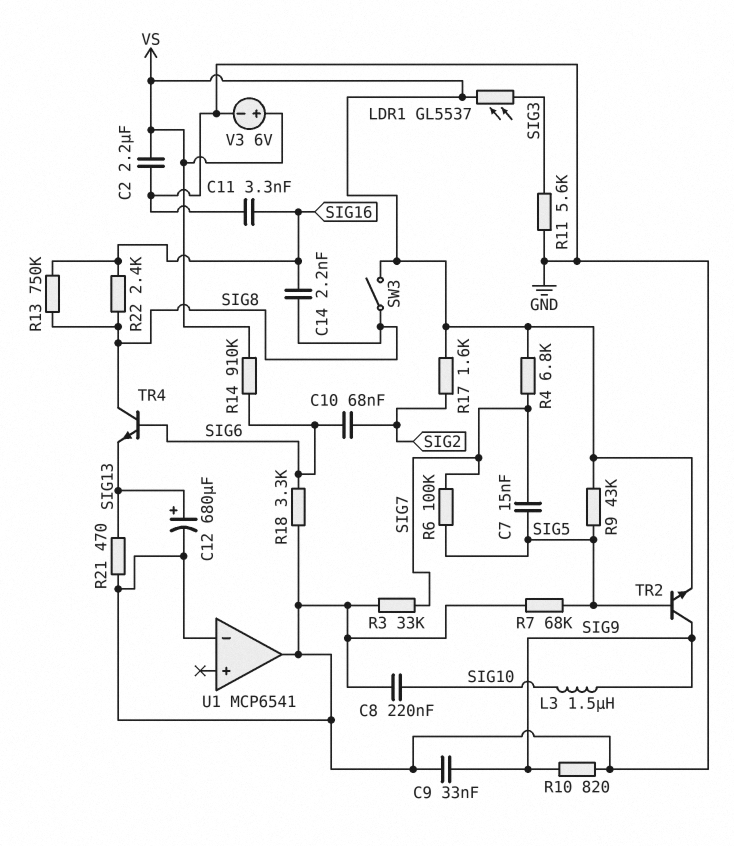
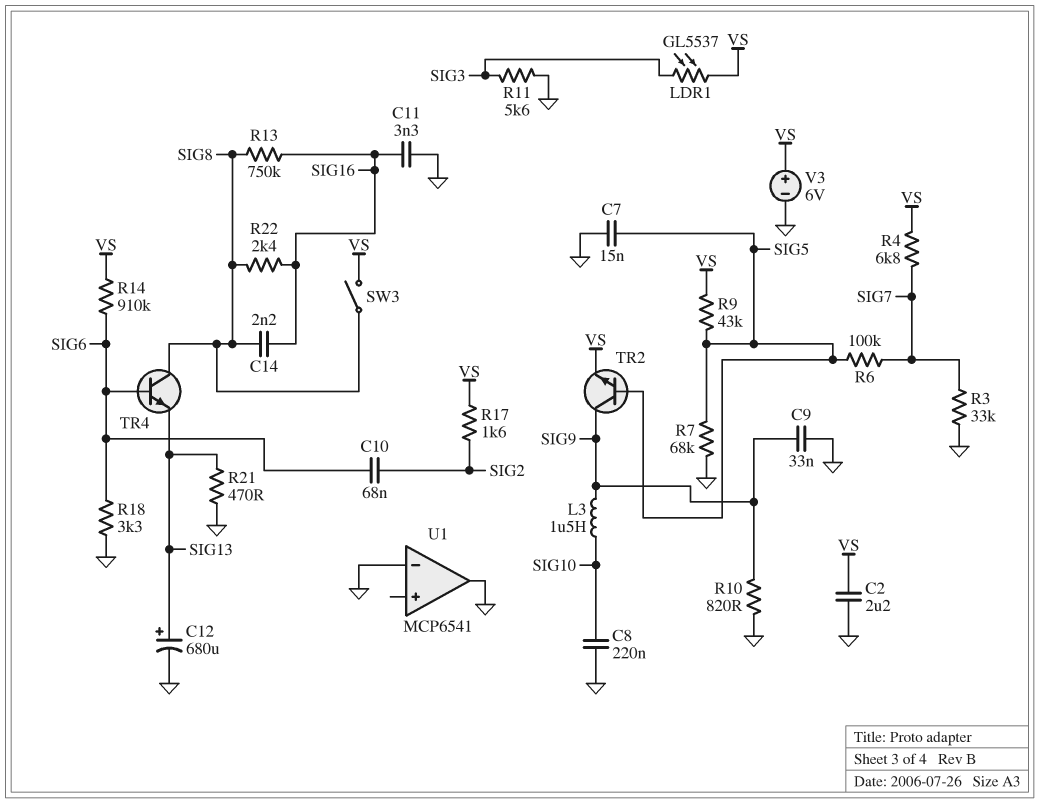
C7: 15nF (SIG5, SIG7) -> 15nF (GND, SIG5)

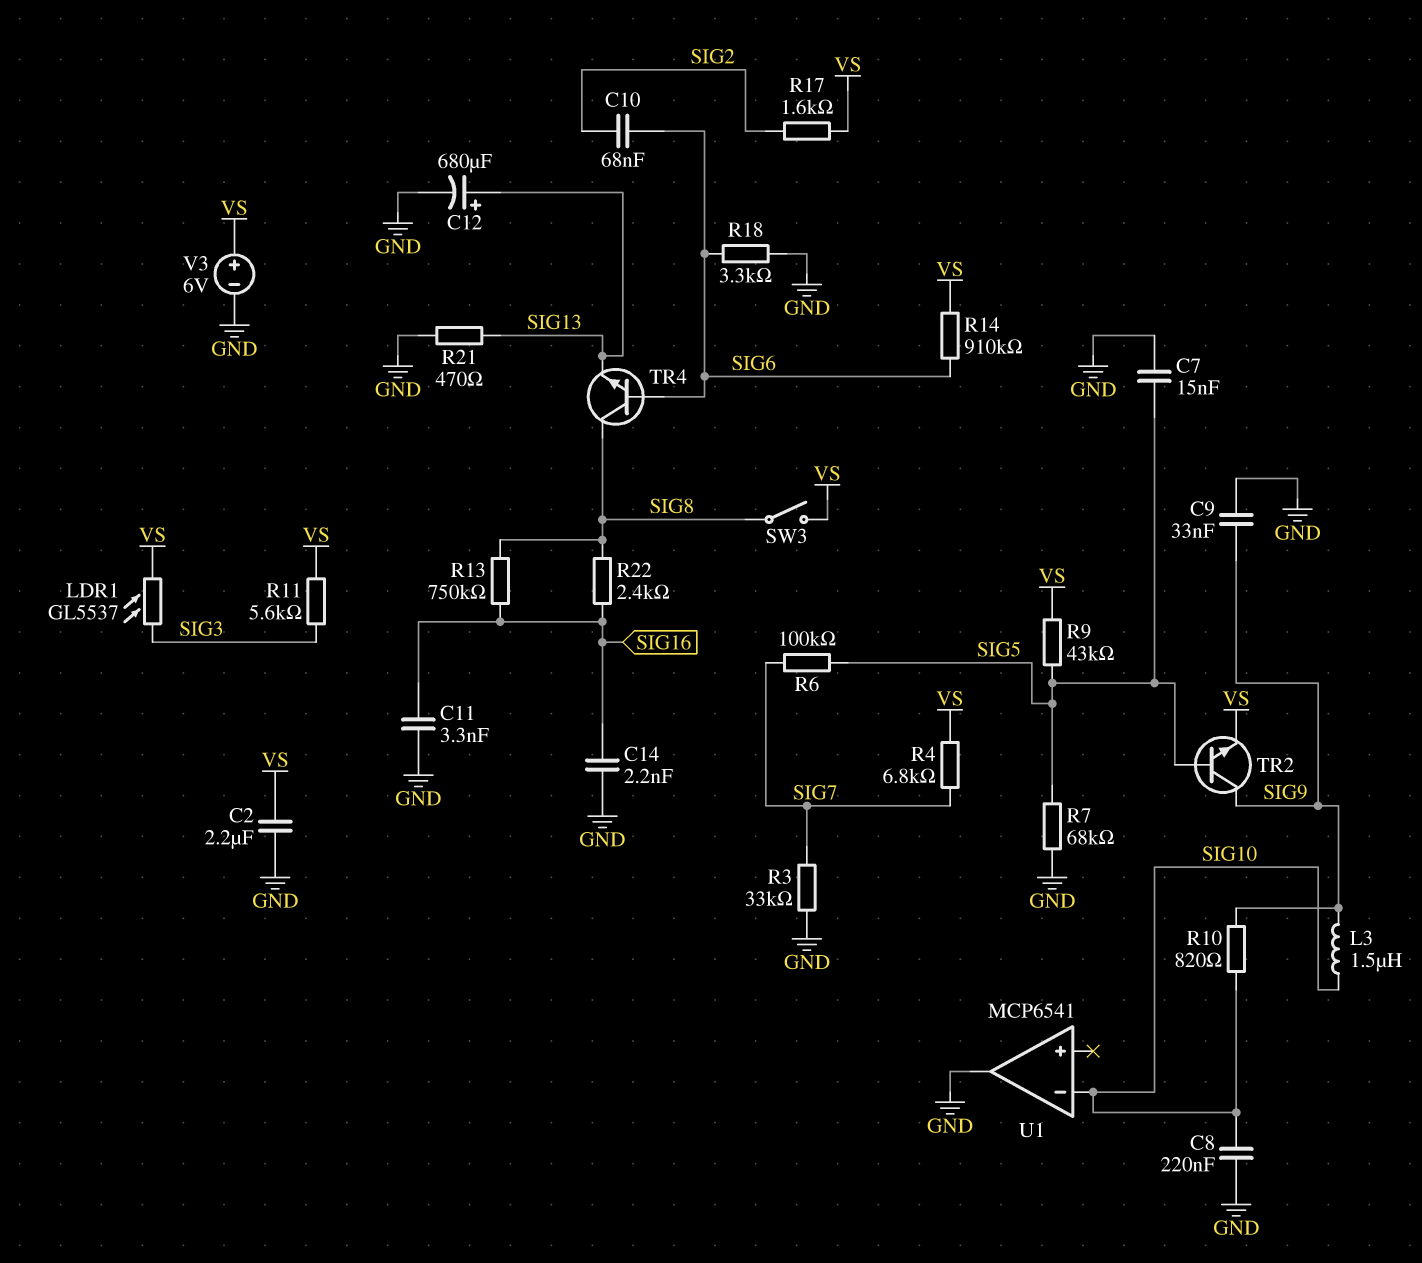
C14: 2.2nF (SIG8, SIG16) -> 2.2nF (GND, SIG16)
R10: 820 (GND, SIG9) -> 820 (SIG9, SIG10)
R11: 5.6k (GND, SIG3) -> 5.6k (SIG3, VS)
U1 pin in-: GND -> SIG10

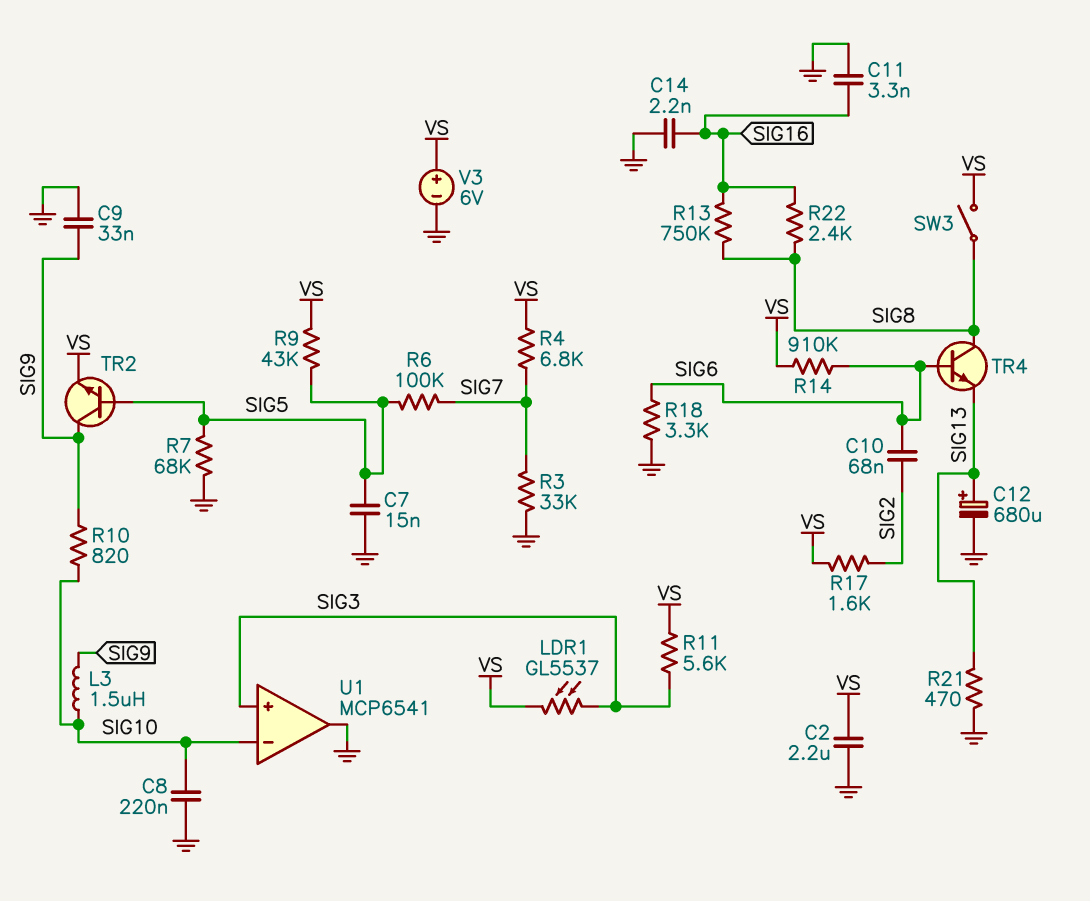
U1 pin in+: none -> SIG3

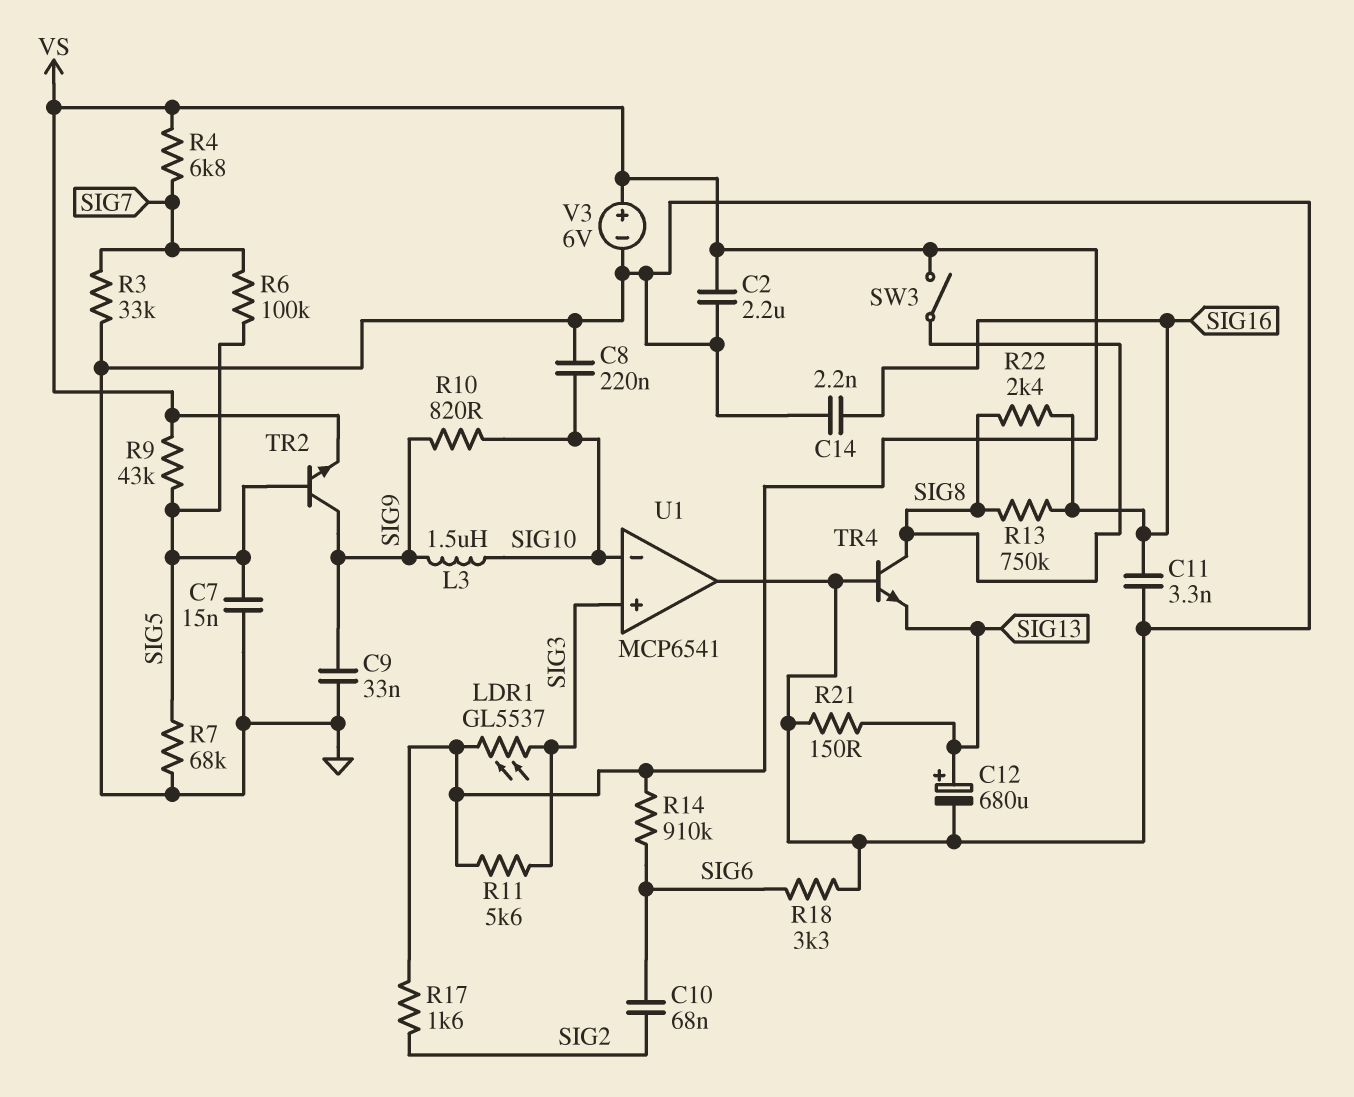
R21: 470 (GND, SIG13) -> 150 (GND, SIG13)
TR4: NPN (B SIG6, C SIG8, E SIG13) -> NPN (B GND, C SIG8, E SIG13)

